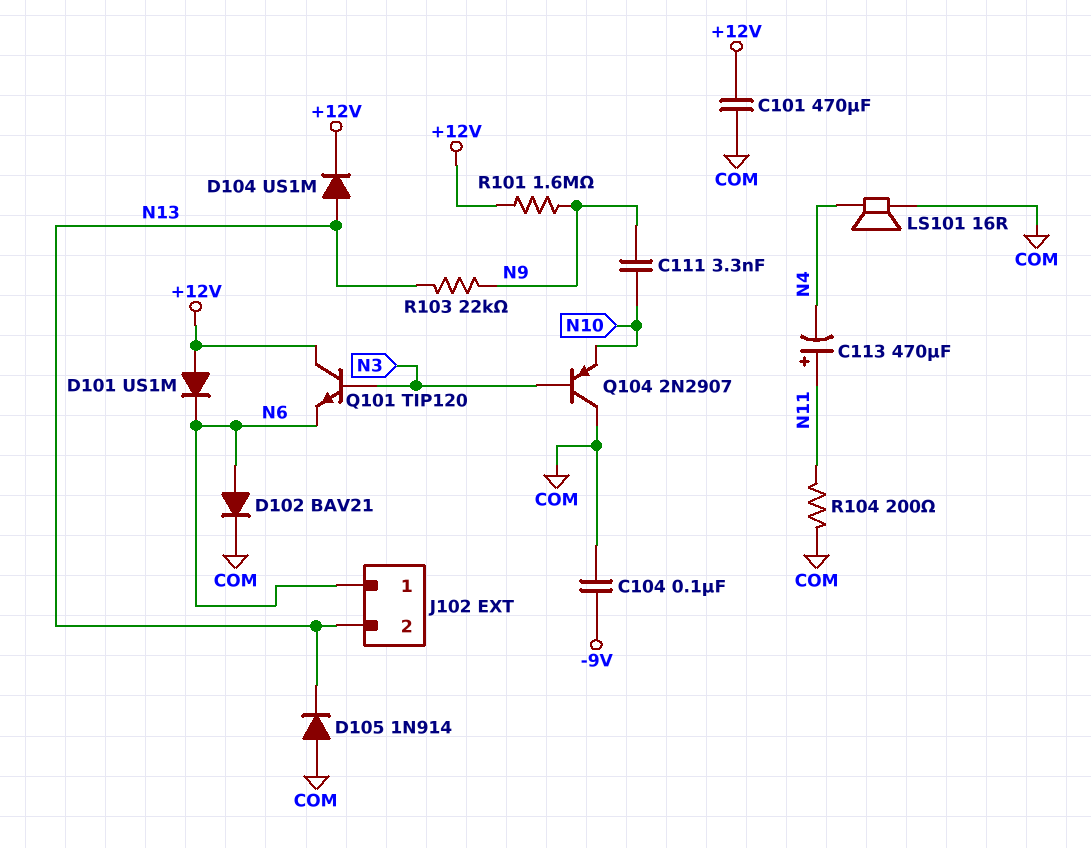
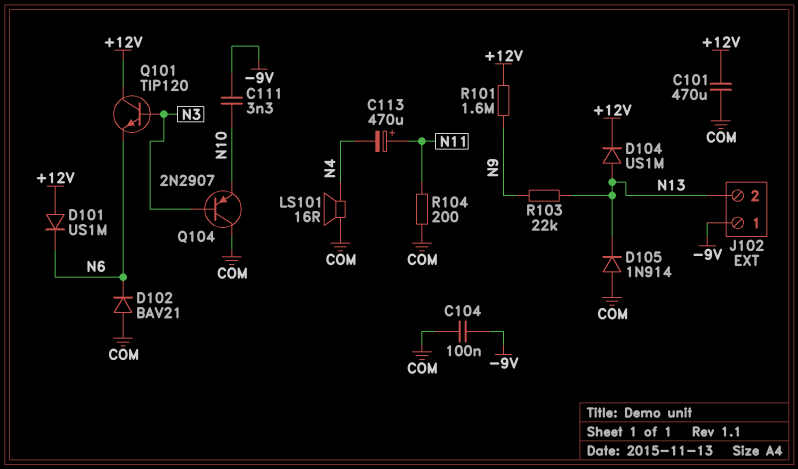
C111: 3.3nF (N9, N10) -> 3.3nF (-9V, N10)
D102: diode BAV21 (A N6, K COM) -> diode BAV21 (A COM, K N6)
J102 pin 1: N6 -> -9V

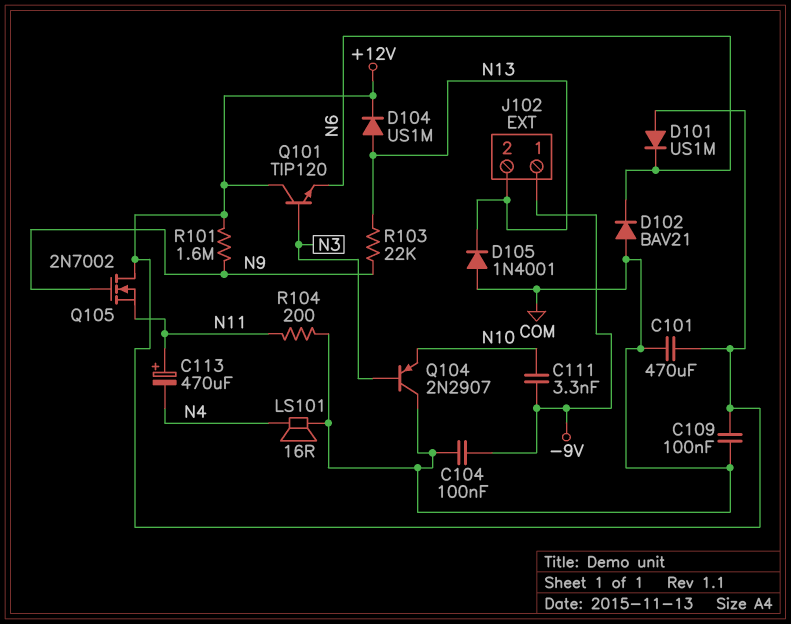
C109: none -> 100nF (+12V, COM)
D105: diode 1N914 (A COM, K N13) -> diode 1N4001 (A COM, K N13)
Q105: none -> NMOS 2N7002 (G N9, D +12V, S N11)

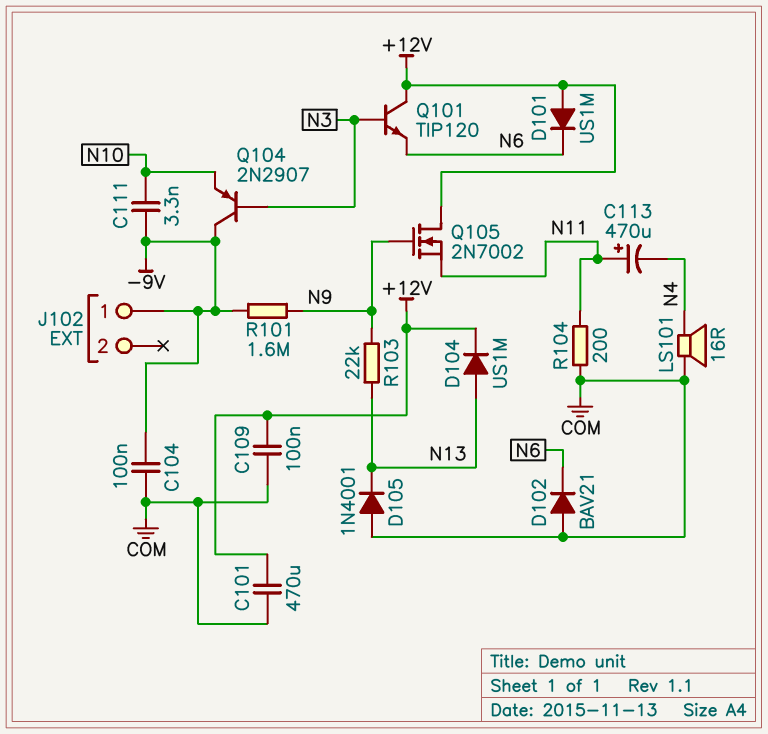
J102 pin 2: N13 -> none
Q104: PNP 2N2907 (B N3, C COM, E N10) -> PNP 2N2907 (B N3, C -9V, E N10)
R101: 1.6M (+12V, N9) -> 1.6M (-9V, N9)

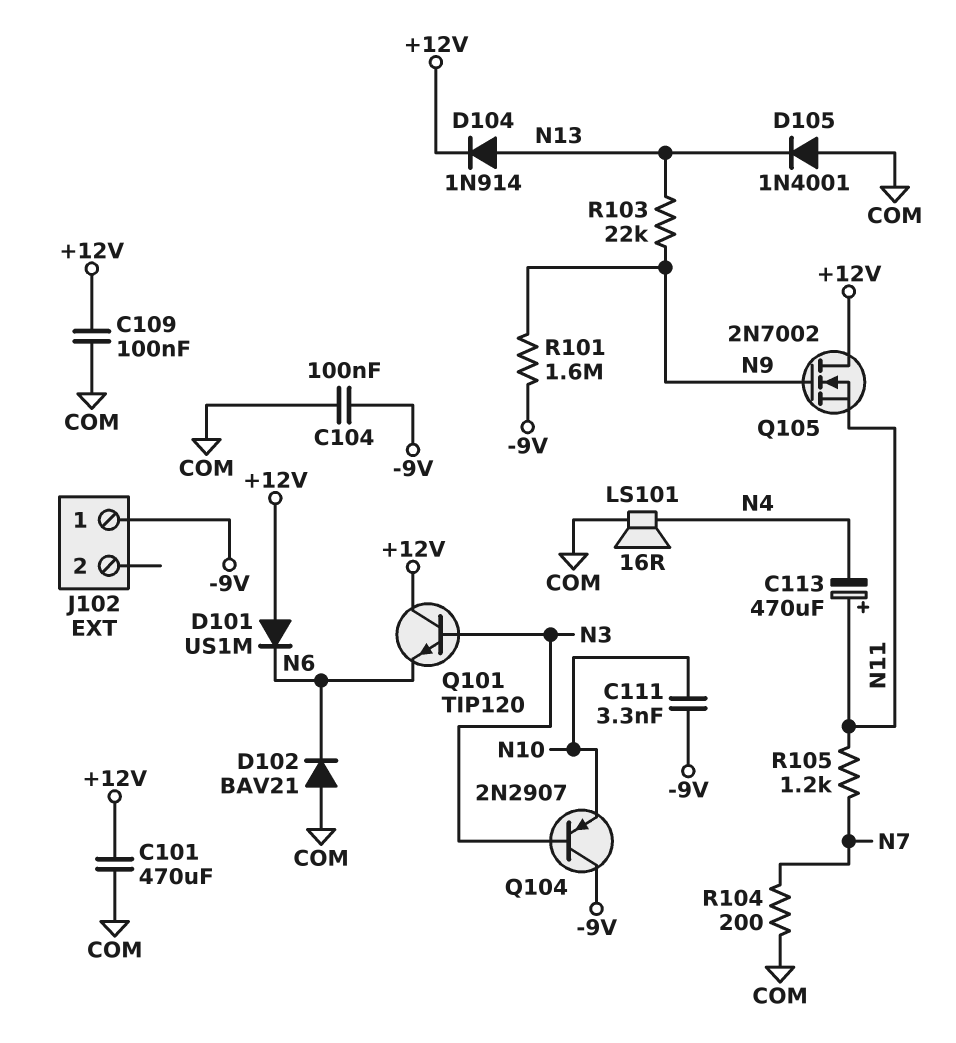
D104: diode US1M (A N13, K +12V) -> diode 1N914 (A N13, K +12V)
R104: 200 (COM, N11) -> 200 (COM, N7)
R105: none -> 1.2k (N7, N11)

